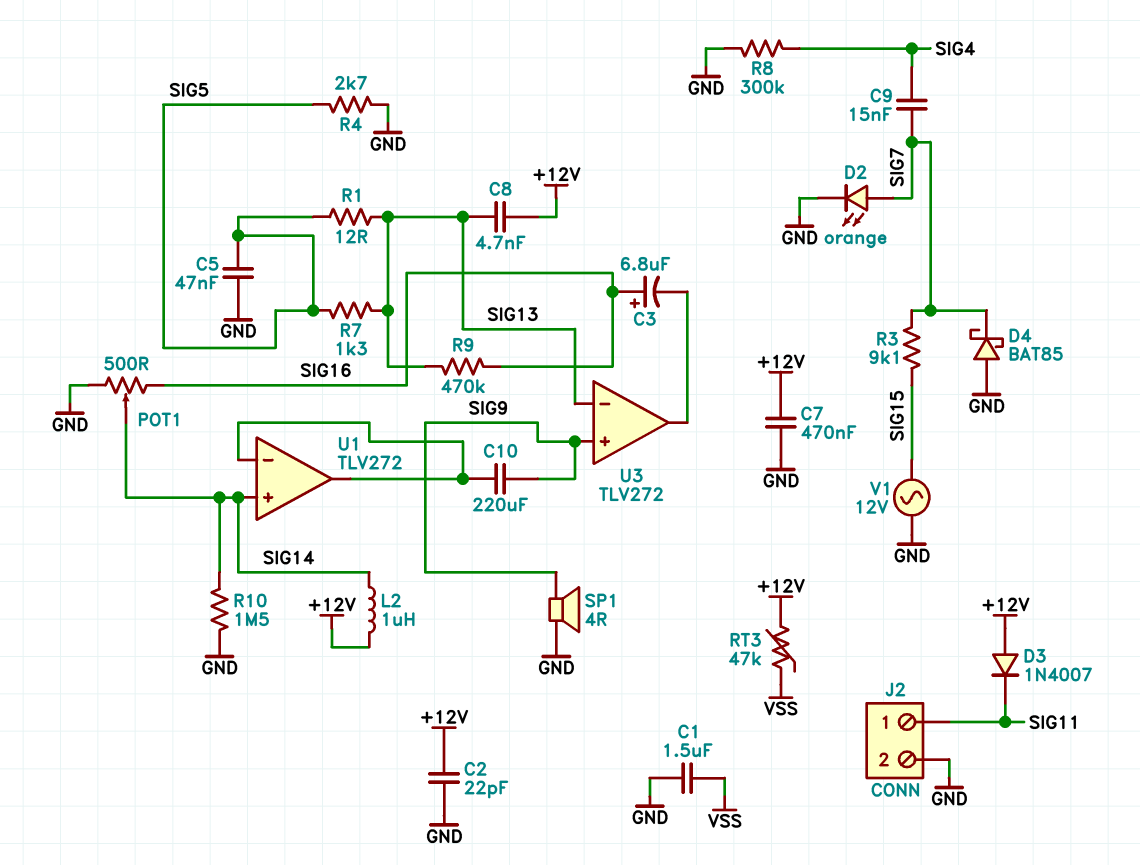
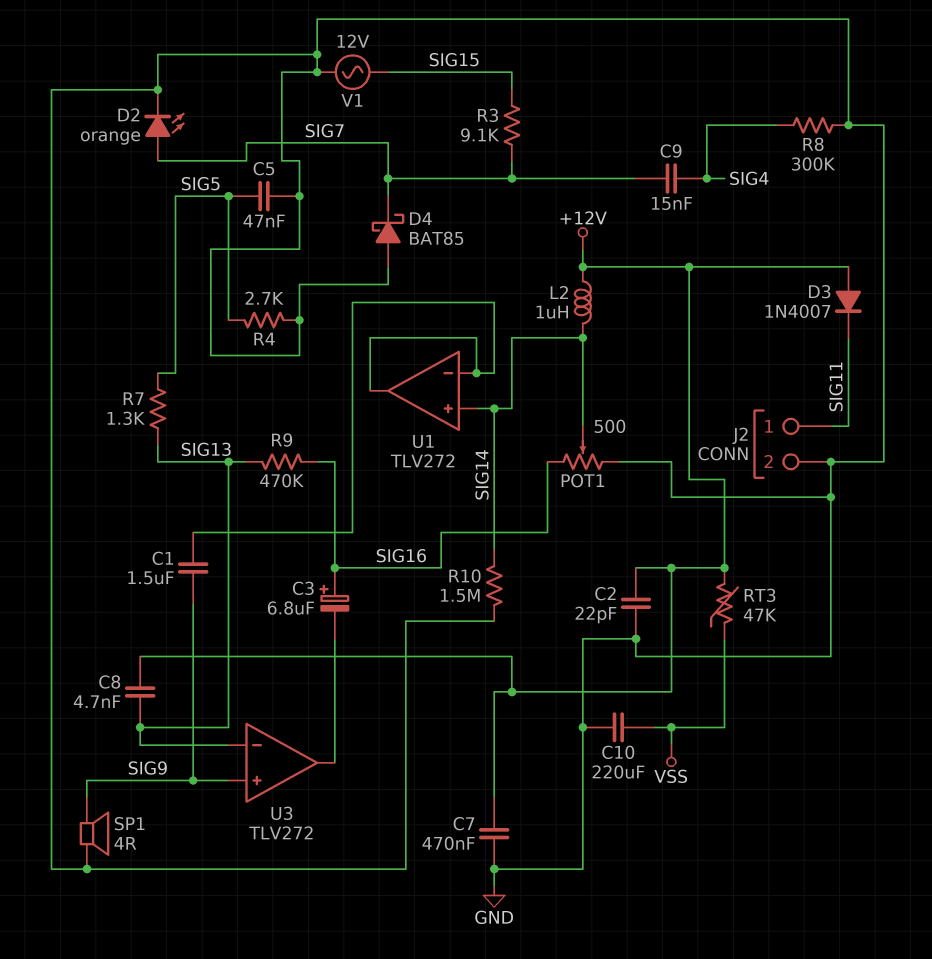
C1: 1.5uF (GND, VSS) -> 1.5uF (SIG9, U1/in-)
C10: 220uF (SIG9, U1/in-) -> 220uF (GND, VSS)
R1: 12 (SIG5, SIG13) -> none

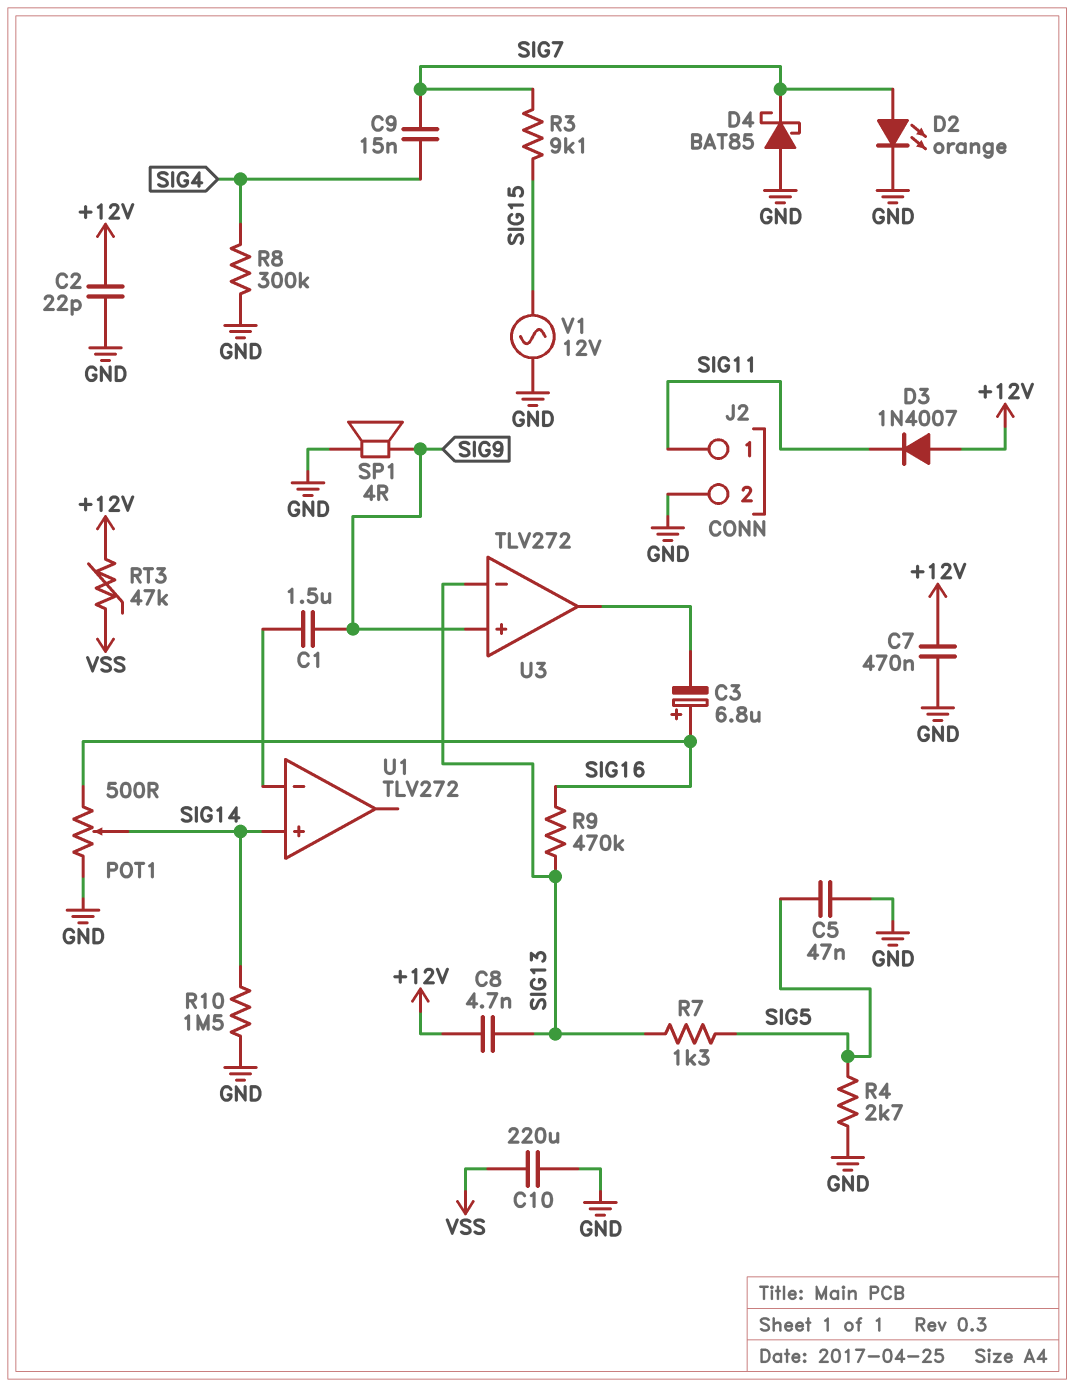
L2: 1uH (+12V, SIG14) -> none
U1 pin out: U1/in- -> none

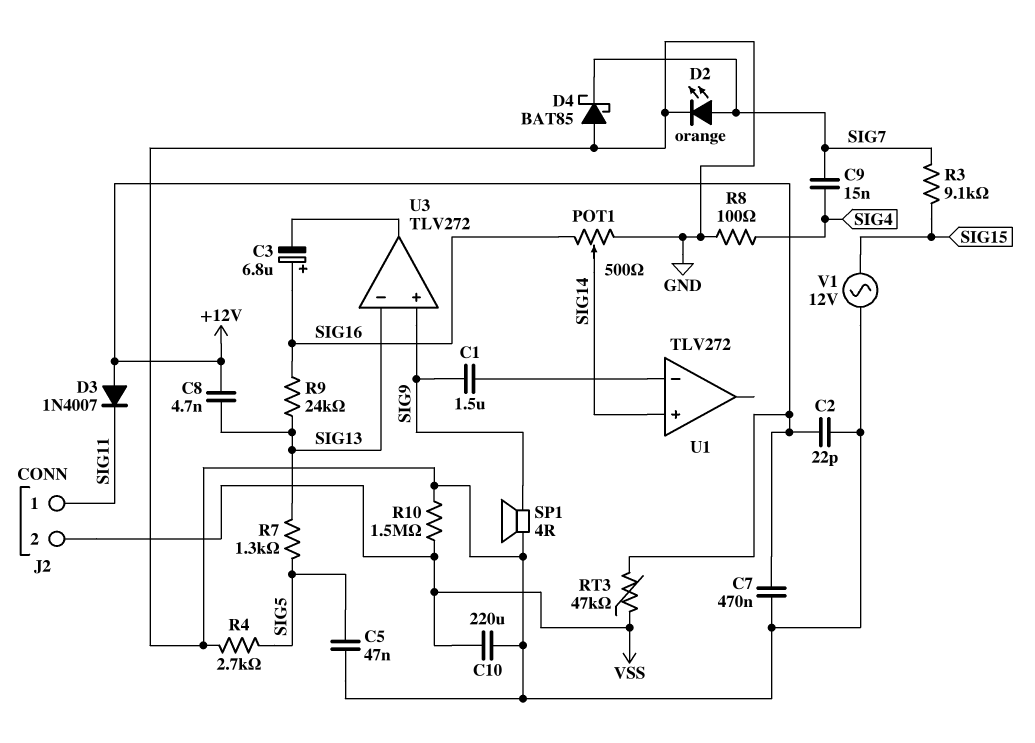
J2 pin 2: GND -> VSS
R8: 300k (GND, SIG4) -> 100 (GND, SIG4)
R9: 470k (SIG13, SIG16) -> 24k (SIG13, SIG16)
R10: 1.5M (GND, SIG14) -> 1.5M (GND, VSS)

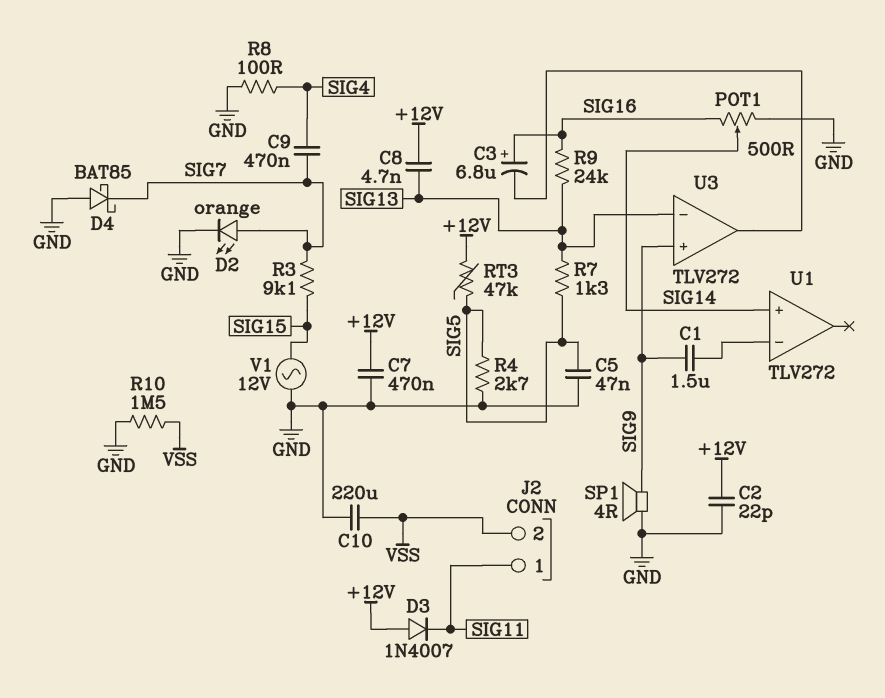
C9: 15nF (SIG4, SIG7) -> 470nF (SIG4, SIG7)
RT3: 47k (+12V, VSS) -> 47k (+12V, SIG5)

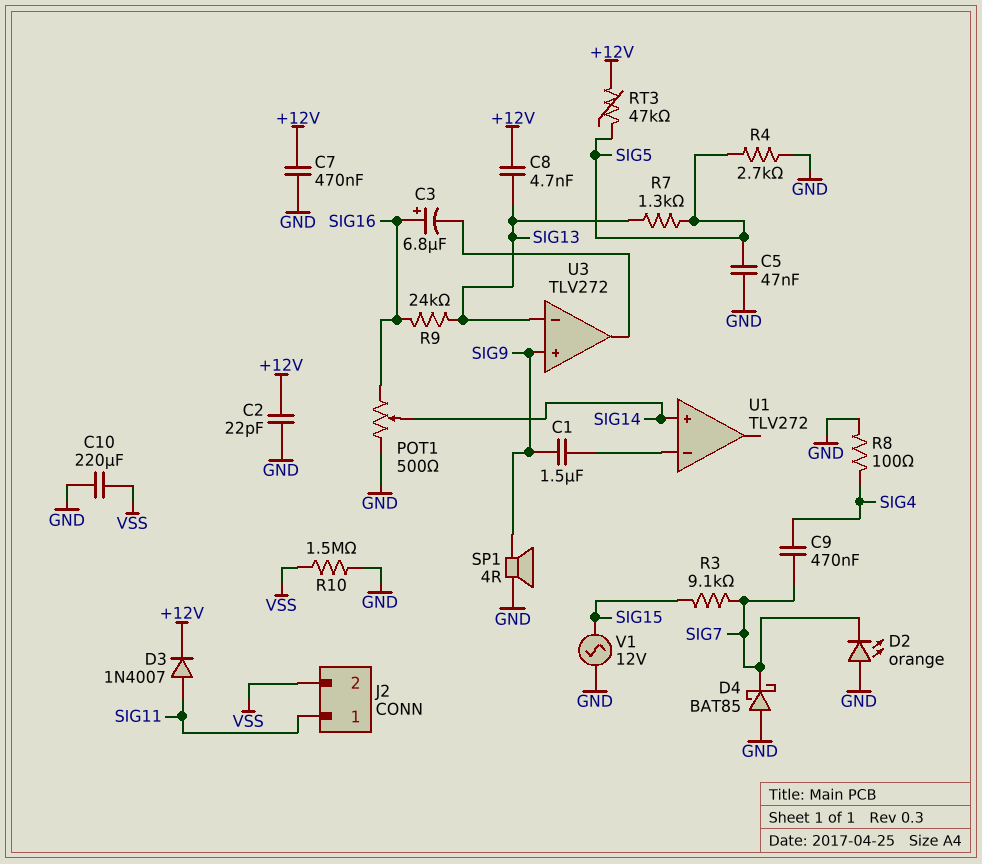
D2: LED orange (A SIG7, K GND) -> LED orange (A GND, K SIG7)
D3: diode 1N4007 (A +12V, K SIG11) -> diode 1N4007 (A SIG11, K +12V)

